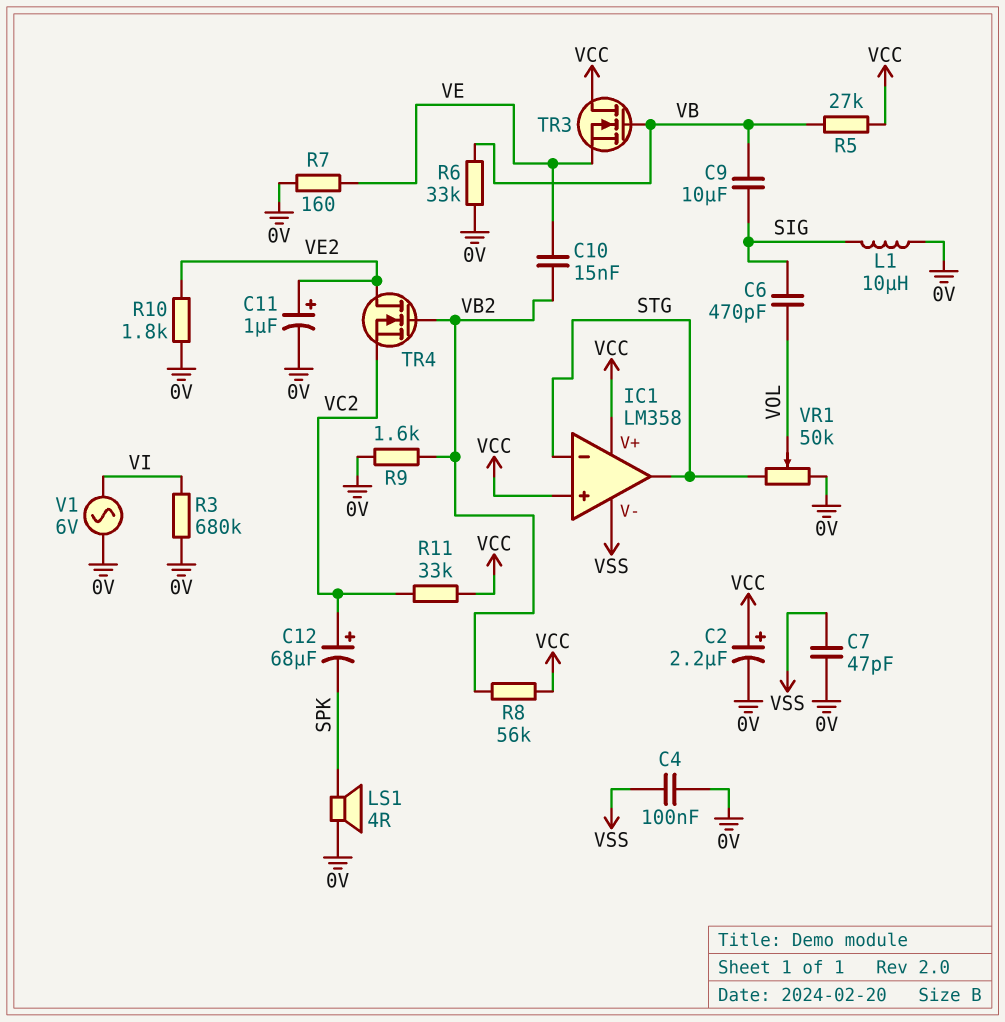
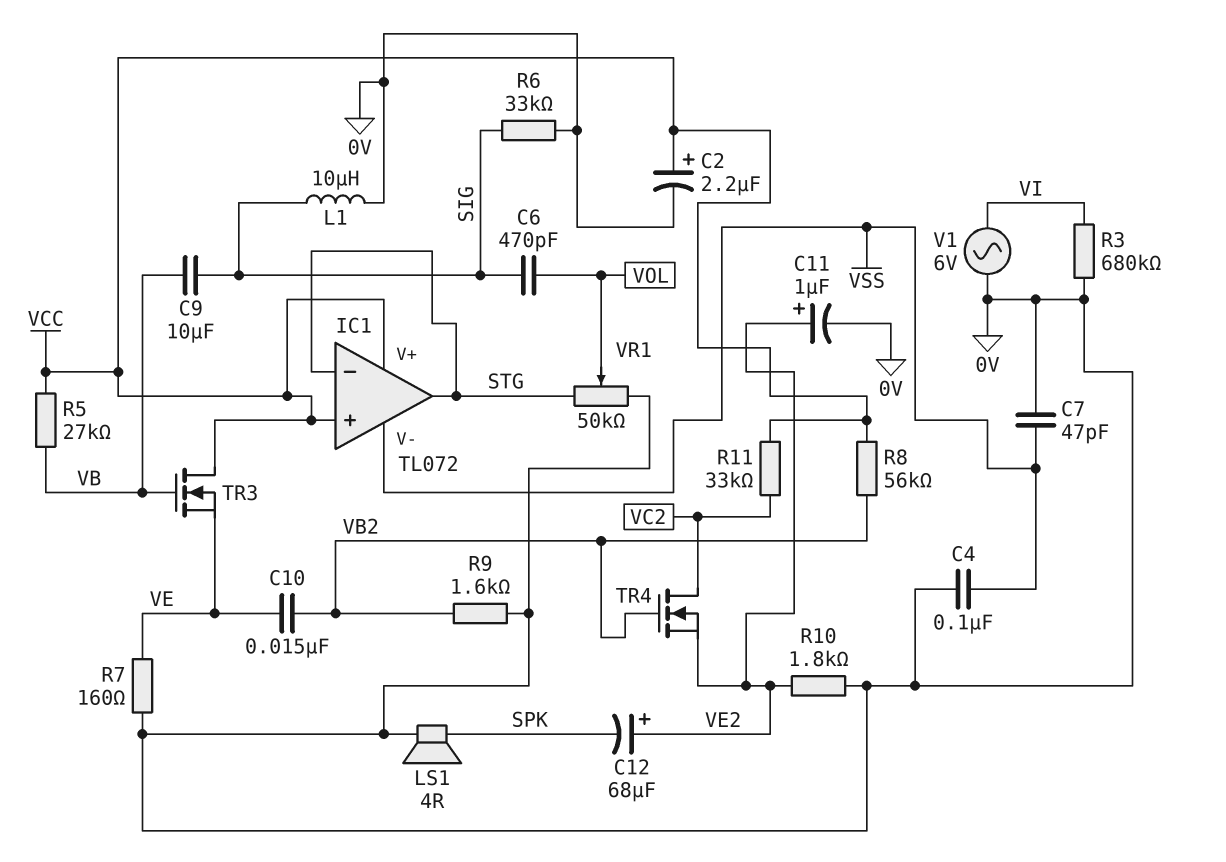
C12: 68uF (plus VC2, minus SPK) -> 68uF (plus VE2, minus SPK)
IC1: LM358 -> TL072
R6: 33k (0V, VB) -> 33k (0V, SIG)
TR4: NMOS (G VB2, D VE2, S VC2) -> NMOS (G VB2, D VC2, S VE2)

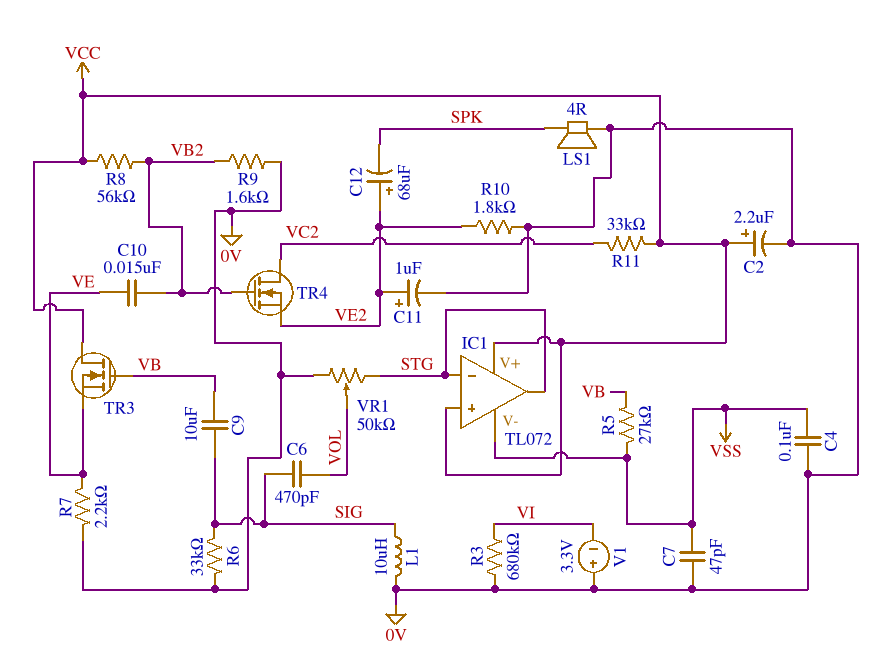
R5: 27k (VB, VCC) -> 27k (VB, VSS)
R7: 160 (0V, VE) -> 2.2k (0V, VE)
V1: AC 6V (0V, VI) -> 3.3V (plus 0V, minus VI)

